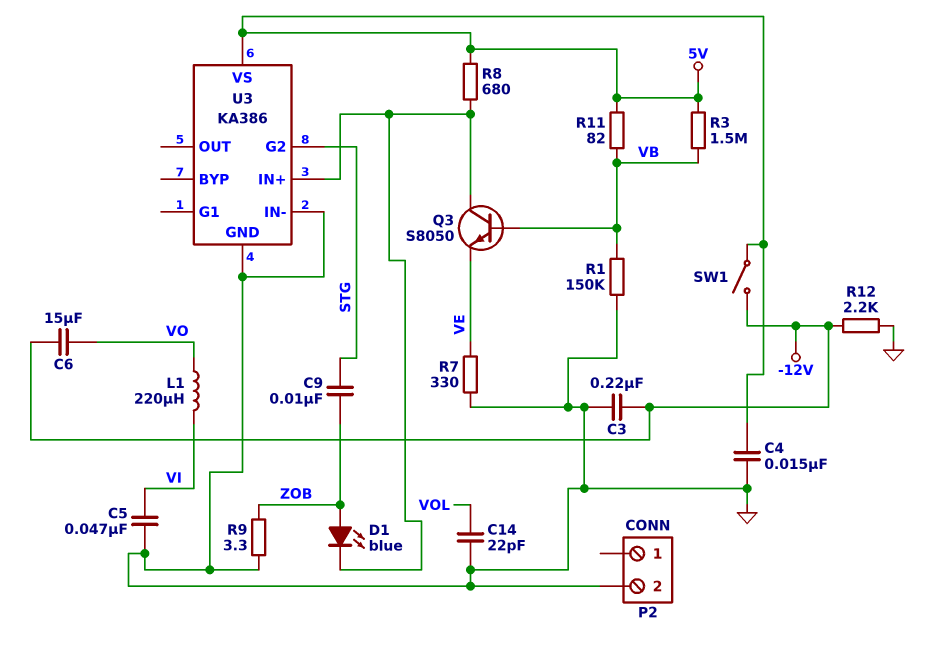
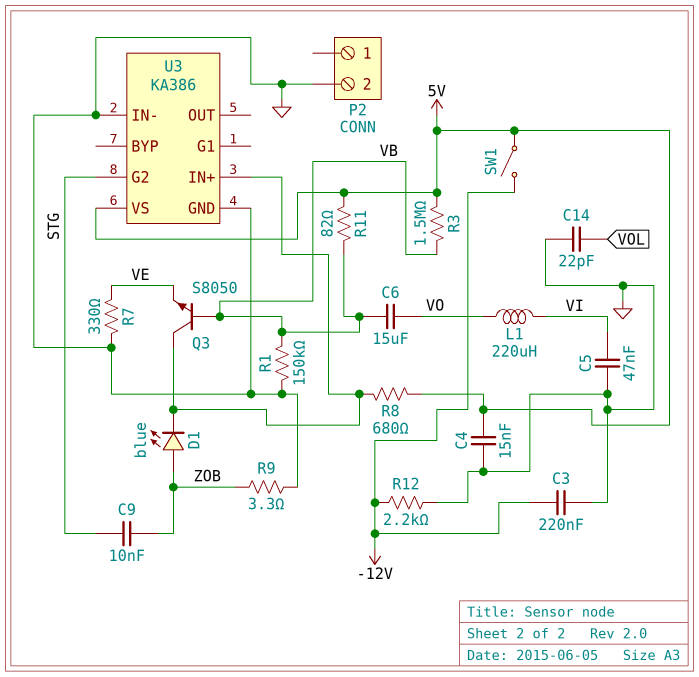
C6: 15uF (-12V, VO) -> 15uF (VB, VO)

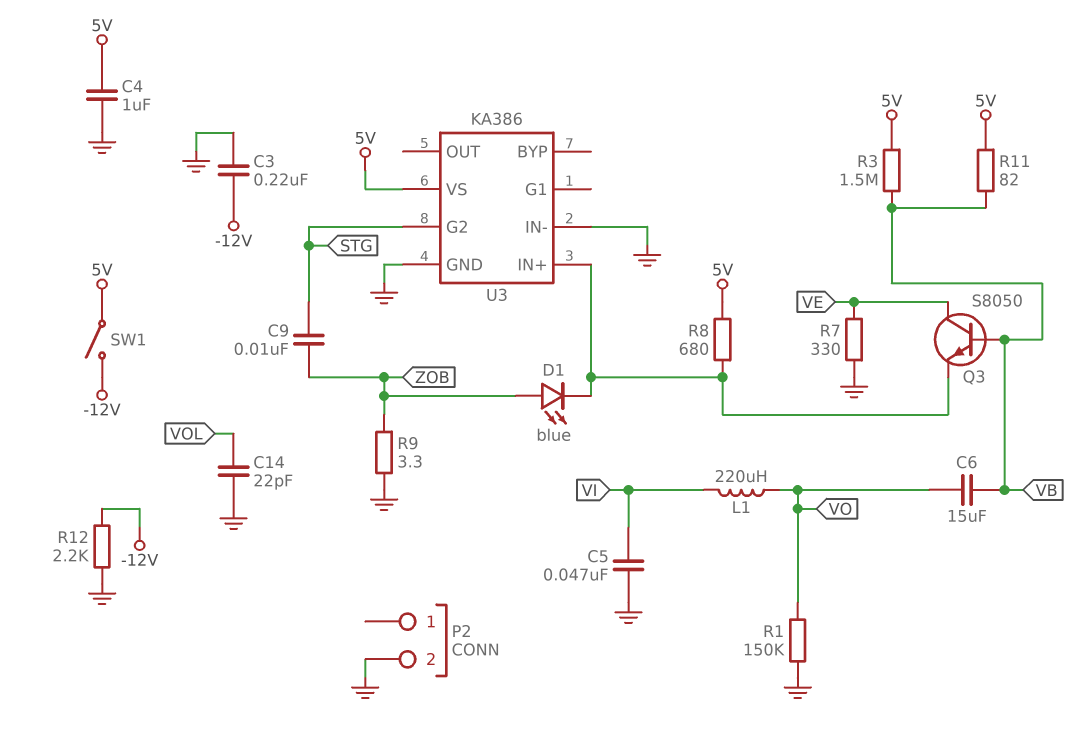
C4: 15nF (5V, GND) -> 1uF (5V, GND)
Q3: NPN S8050 (B VB, C U3/IN+, E VE) -> NPN S8050 (B VB, C VE, E U3/IN+)
R1: 150k (GND, VB) -> 150k (GND, VO)

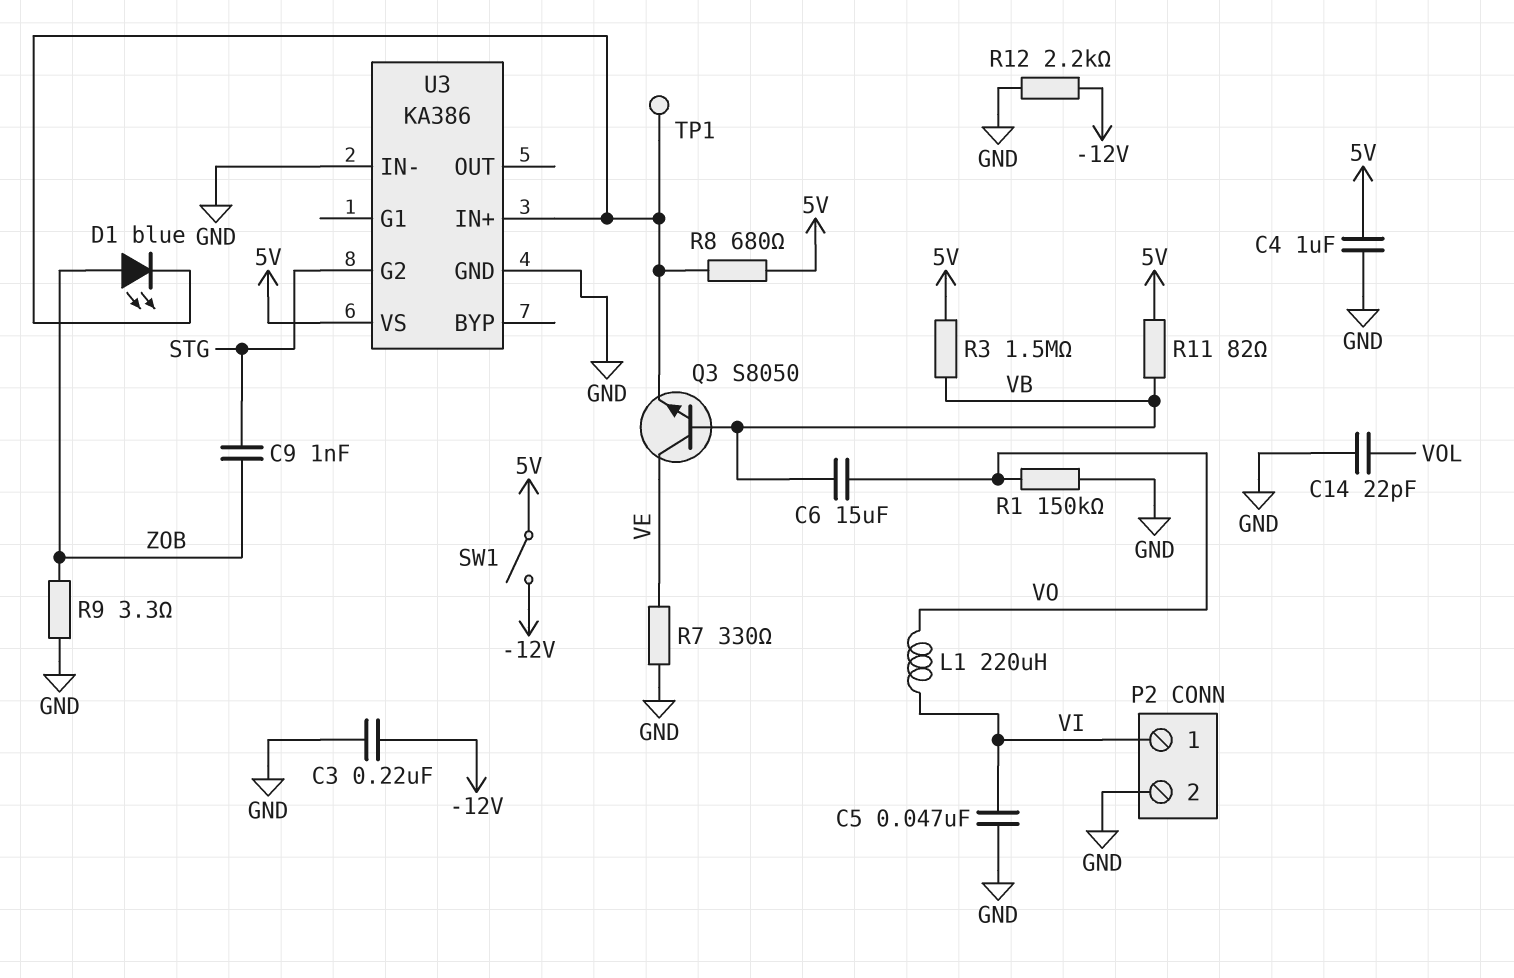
C9: 10nF (STG, ZOB) -> 1nF (STG, ZOB)
P2 pin 1: none -> VI
TP1: none -> test point (U3/IN+)

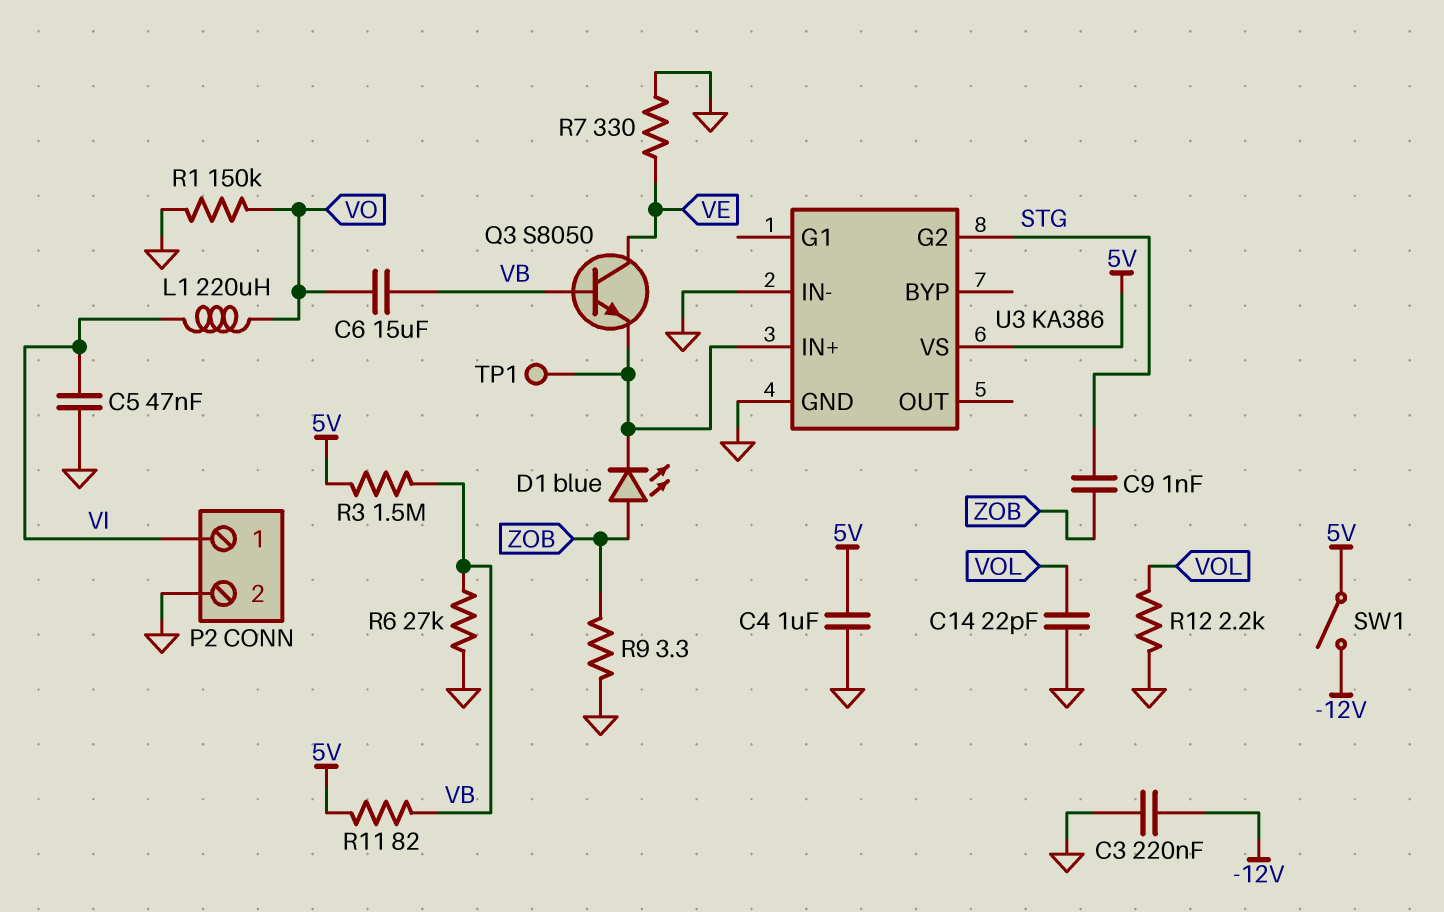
R6: none -> 27k (GND, VB)
R8: 680 (5V, U3/IN+) -> none
R12: 2.2k (-12V, GND) -> 2.2k (GND, VOL)

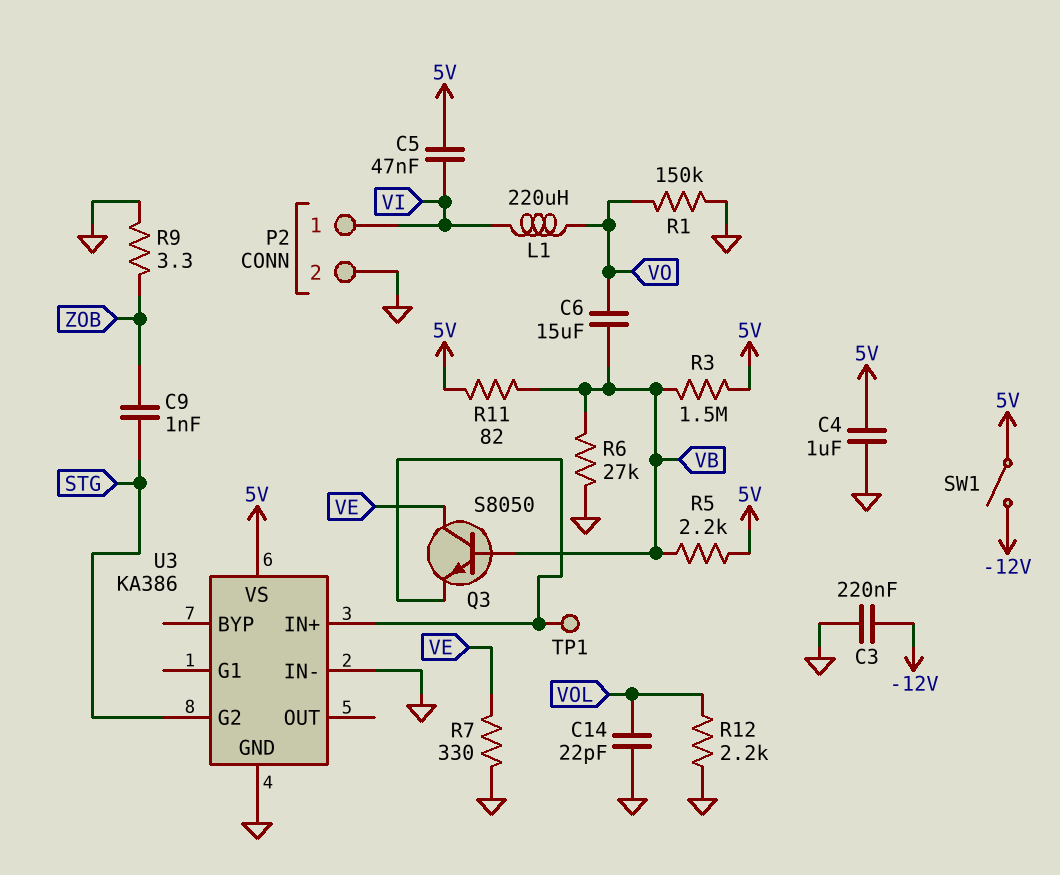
C5: 47nF (GND, VI) -> 47nF (5V, VI)
D1: LED blue (A ZOB, K U3/IN+) -> none
R5: none -> 2.2k (5V, VB)

